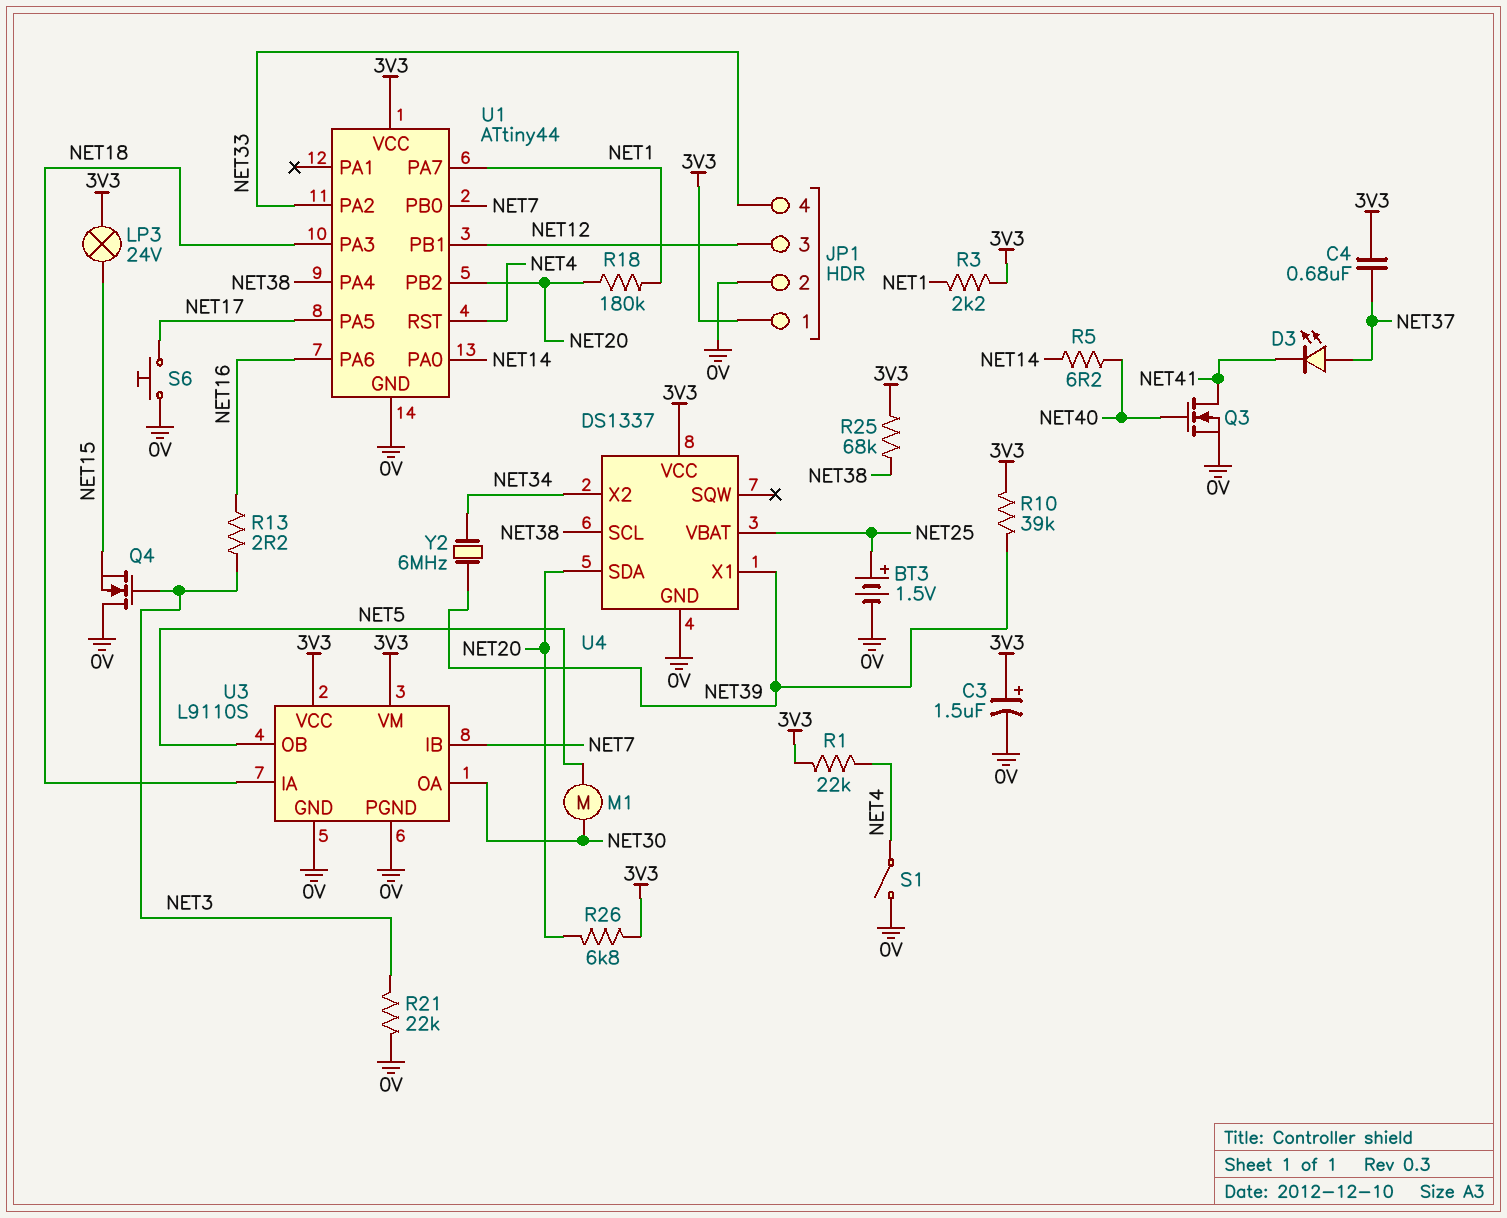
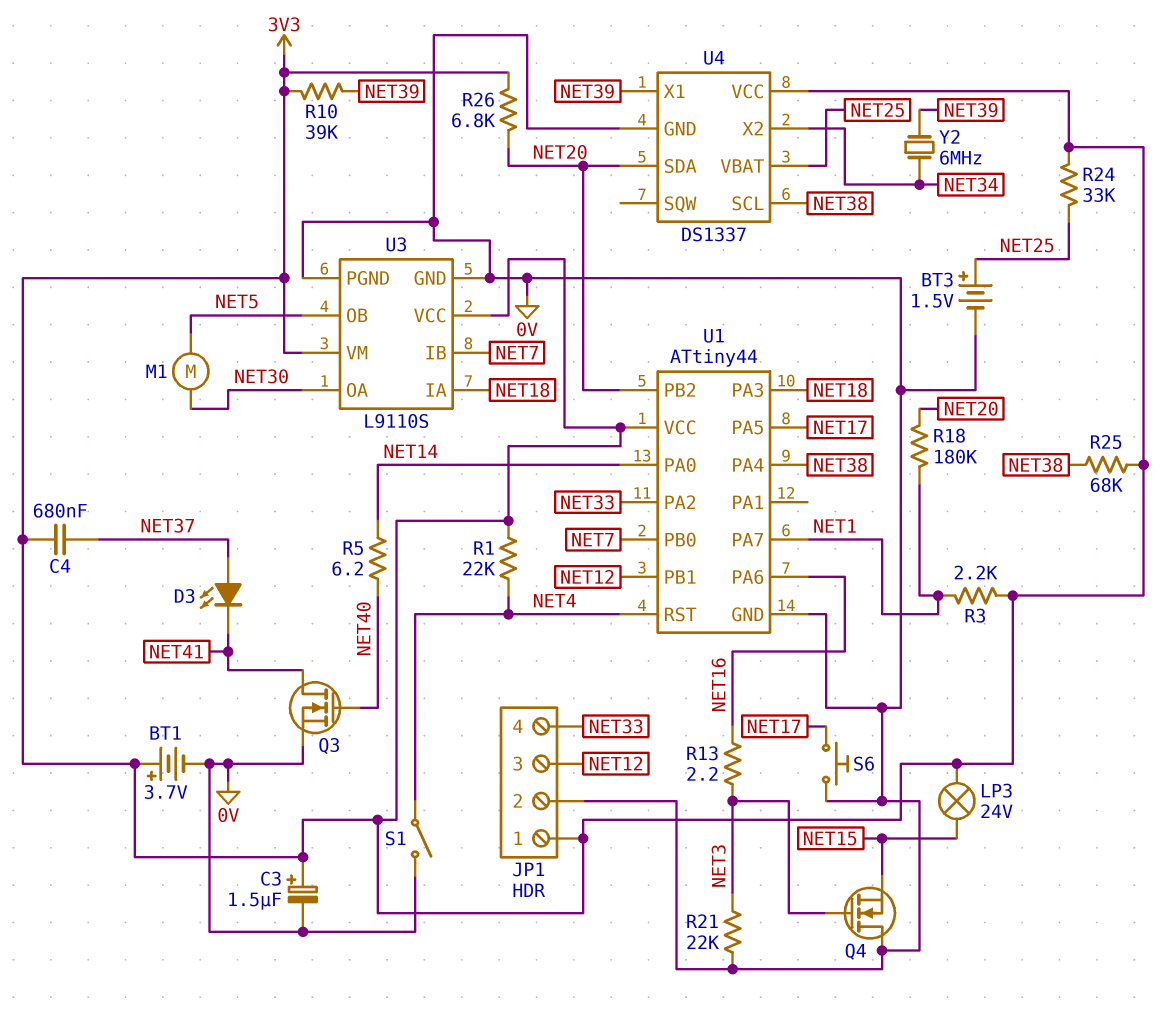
BT1: none -> 3.7V (plus 3V3, minus 0V)
R24: none -> 33k (3V3, NET25)

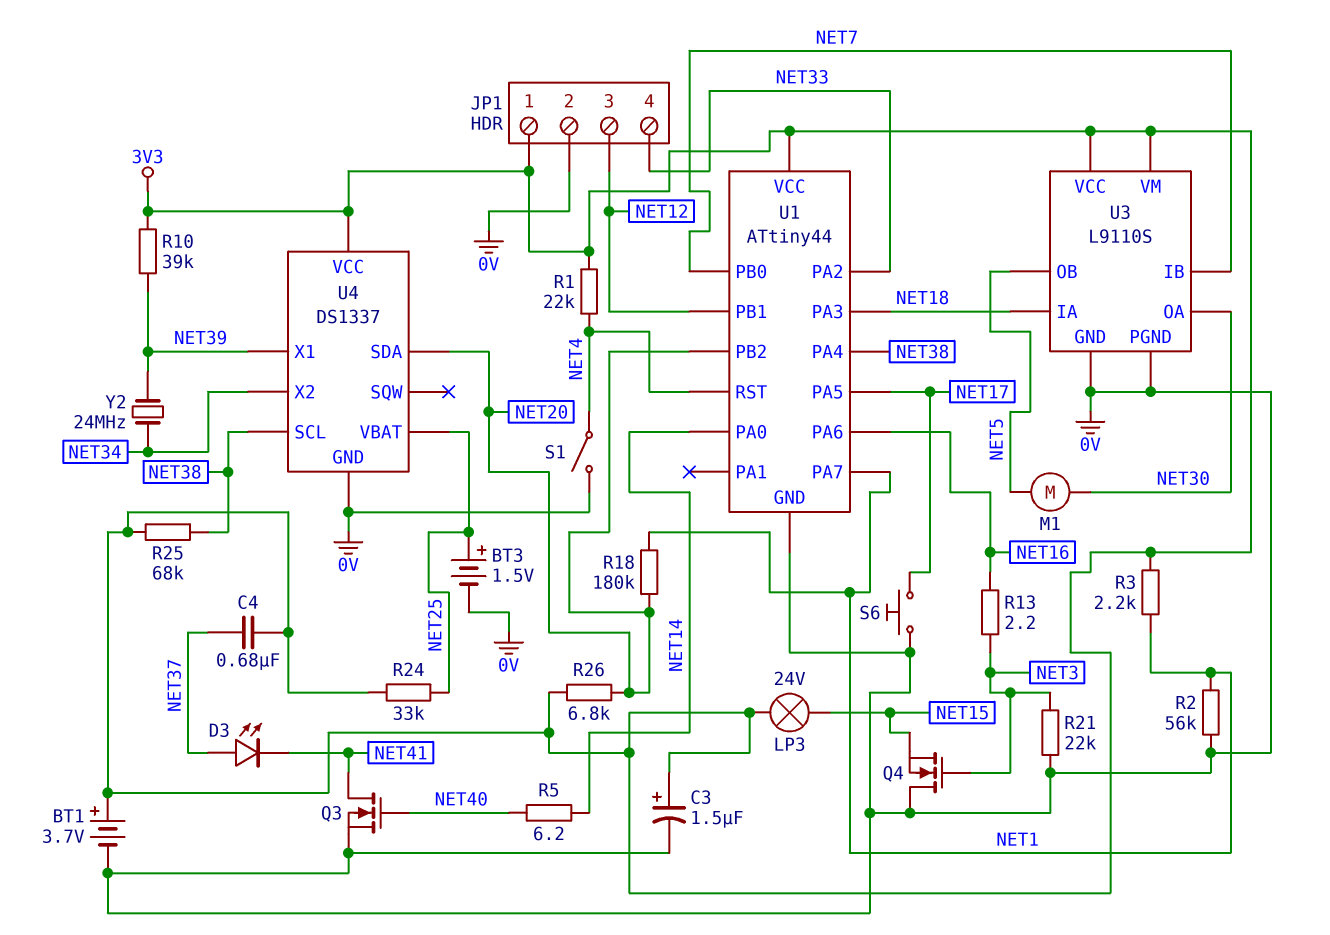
R2: none -> 56k (0V, NET1)
Y2: 6MHz (NET34, NET39) -> 24MHz (NET34, NET39)

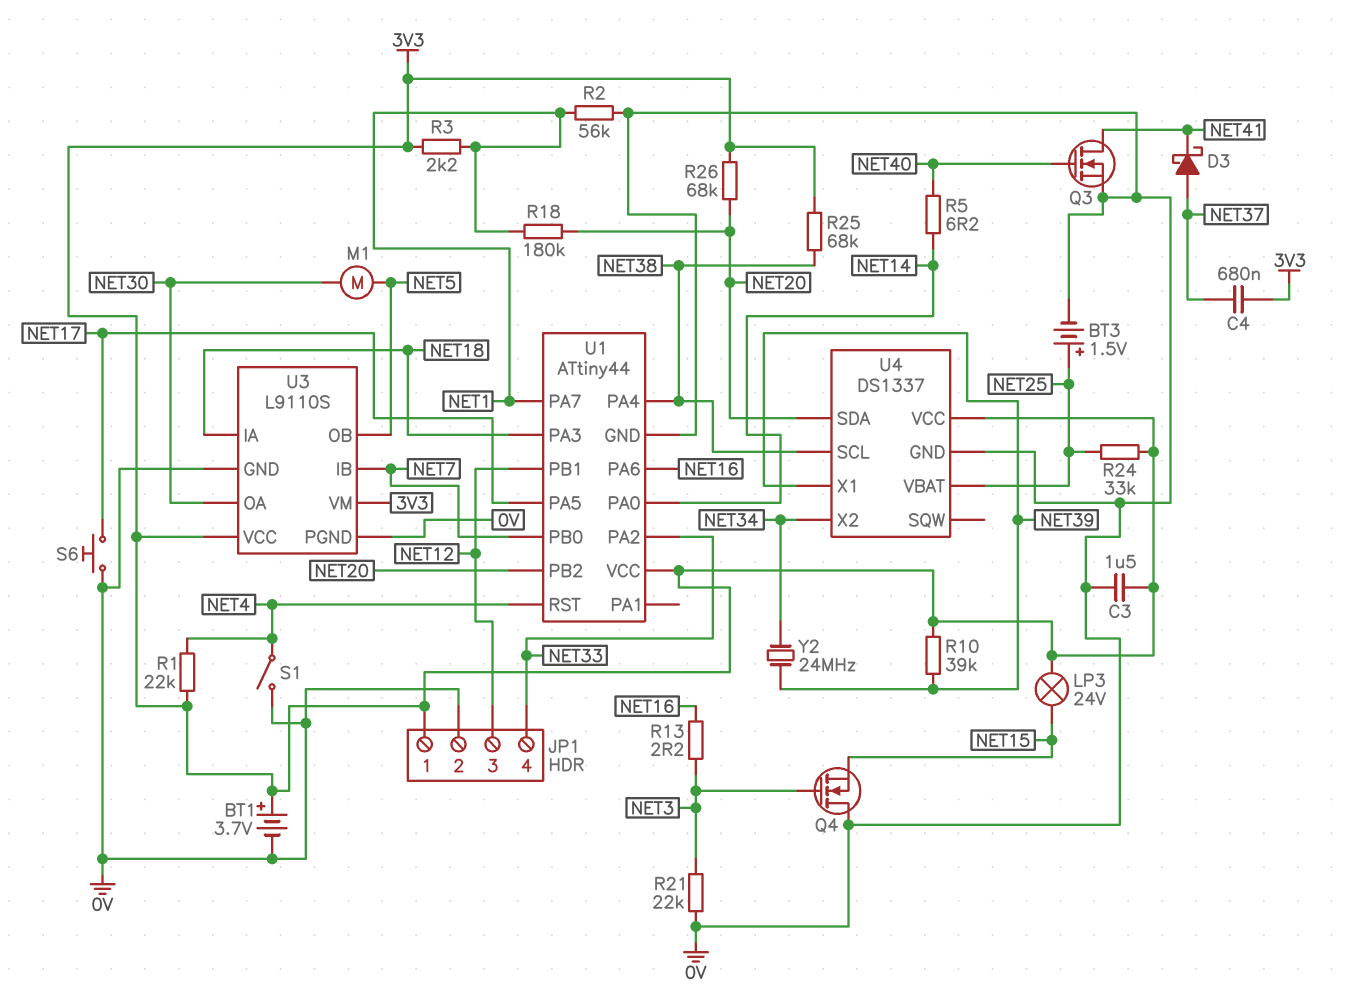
C3: 1.5uF (plus 3V3, minus 0V) -> 1.5uF (0V, 3V3)
D3: LED (A NET37, K NET41) -> schottky (A NET37, K NET41)
R26: 6.8k (3V3, NET20) -> 68k (3V3, NET20)

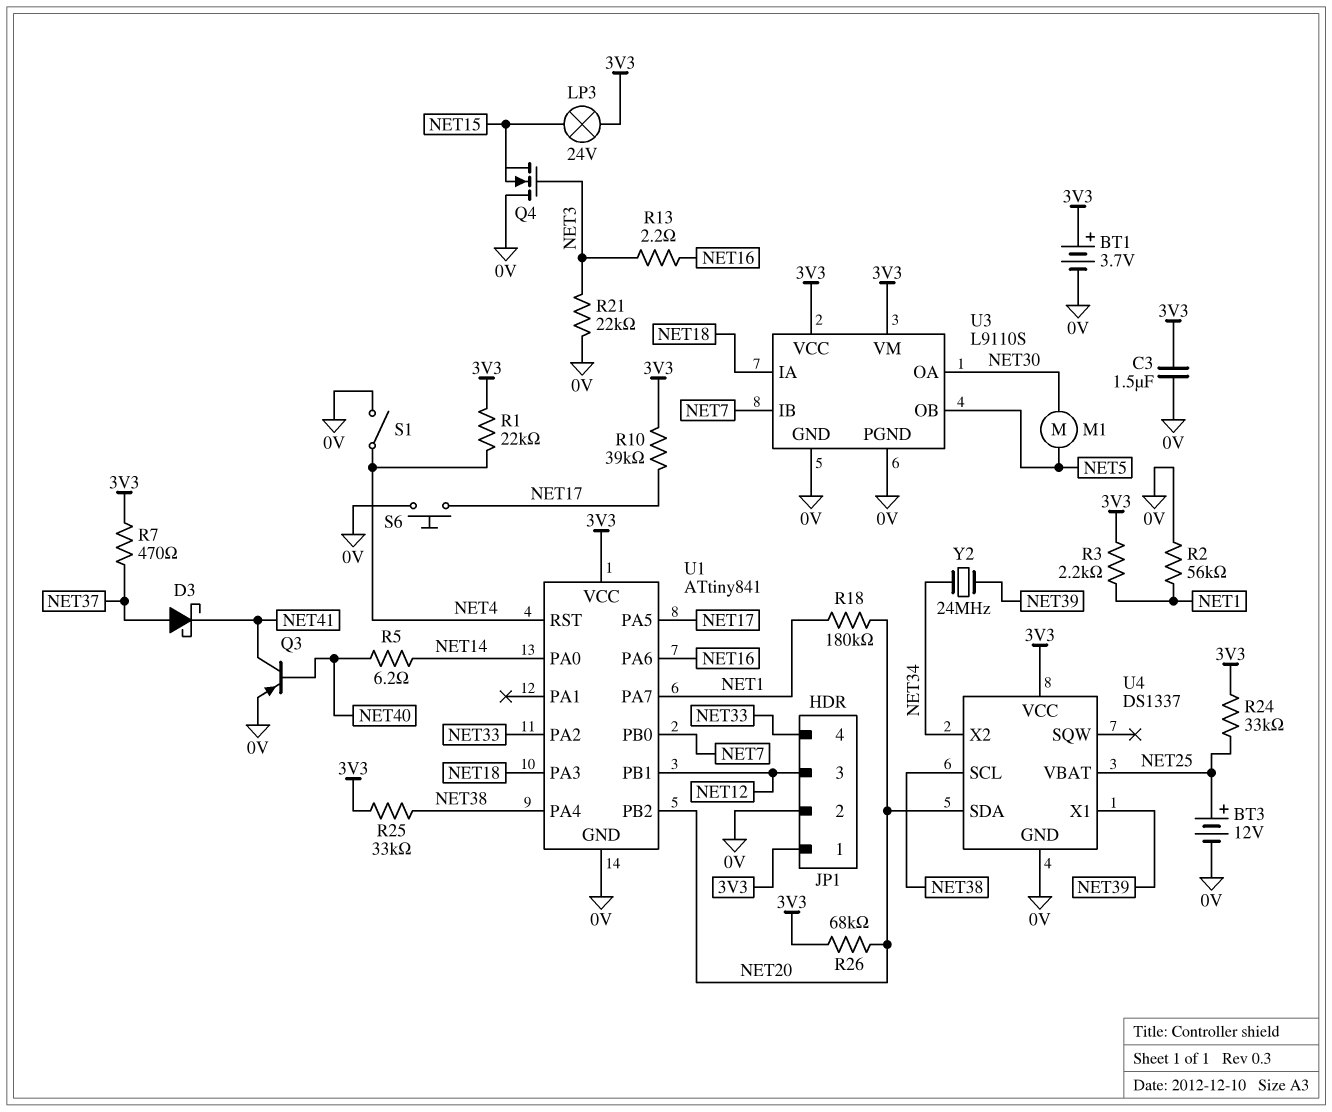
BT3: 1.5V (plus NET25, minus 0V) -> 12V (plus NET25, minus 0V)
C4: 680nF (3V3, NET37) -> none
Q3: NMOS (G NET40, D NET41, S 0V) -> PNP (B NET40, C NET41, E 0V)
R7: none -> 470 (3V3, NET37)
R10: 39k (3V3, NET39) -> 39k (3V3, NET17)
R25: 68k (3V3, NET38) -> 33k (3V3, NET38)
U1: ATtiny44 -> ATtiny841

